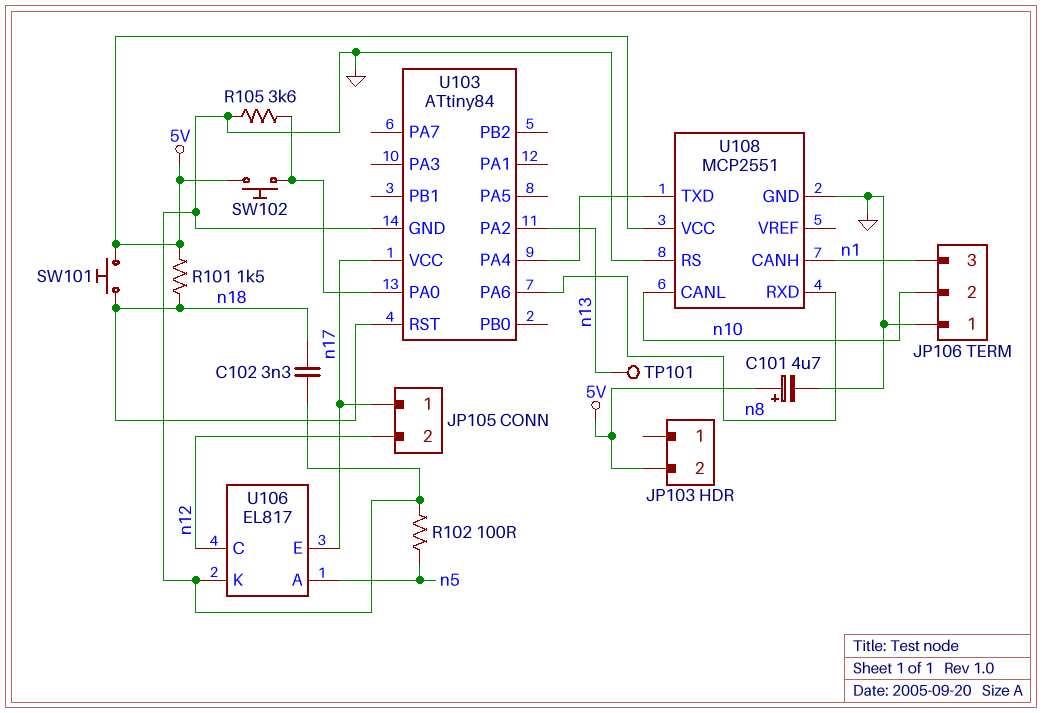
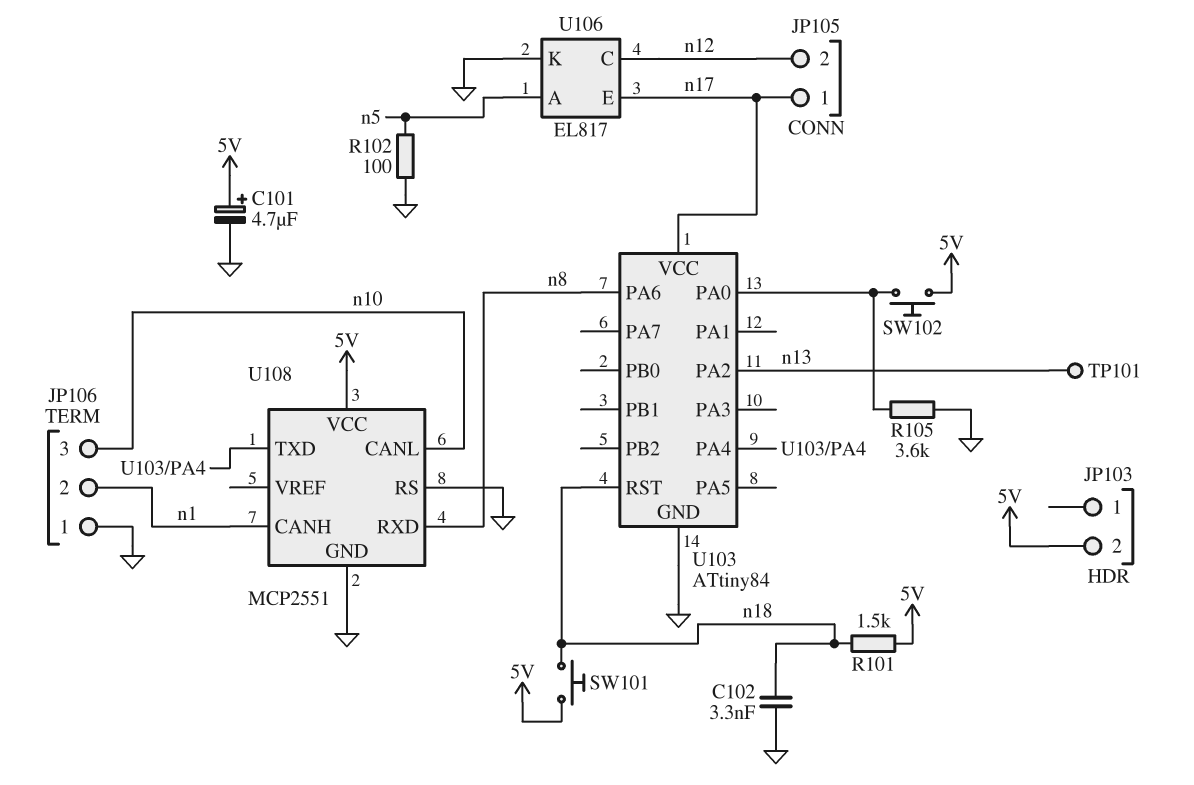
JP106 pin 2: n10 -> n1
JP106 pin 3: n1 -> n10

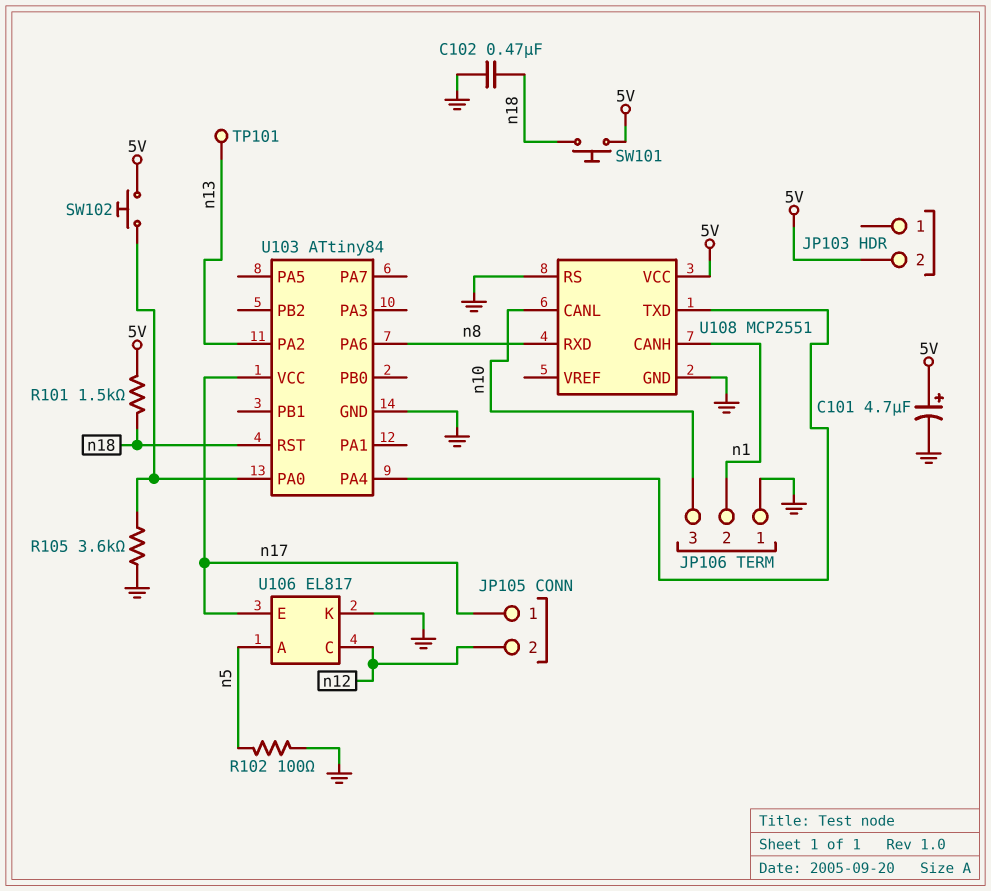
C102: 3.3nF (GND, n18) -> 470nF (GND, n18)

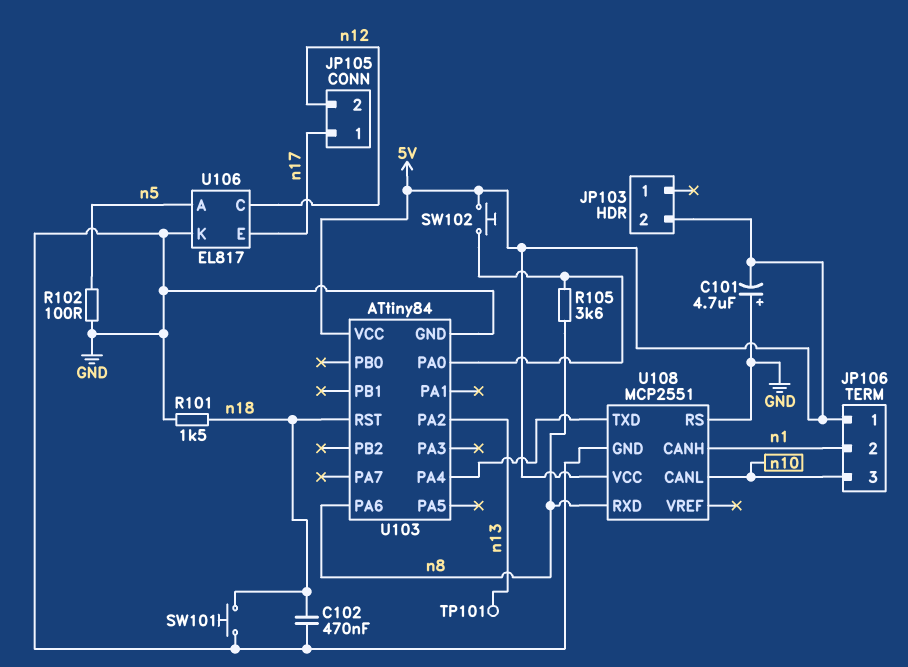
C101: 4.7uF (plus 5V, minus GND) -> 4.7uF (plus GND, minus 5V)
JP106 pin 1: GND -> 5V
R101: 1.5k (5V, n18) -> 1.5k (GND, n18)
R105: 3.6k (GND, U103/PA0) -> 3.6k (U103/PA0, n8)
SW101: button (5V, n18) -> button (GND, n18)
U103 pin VCC: n17 -> 5V

